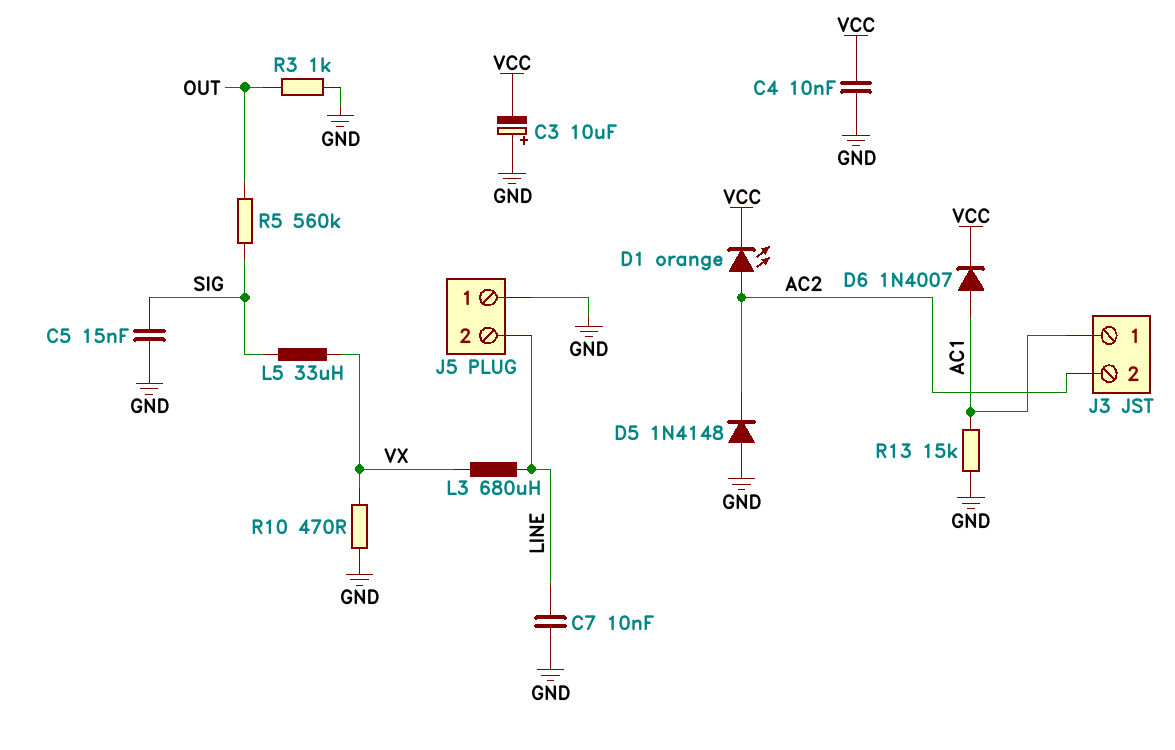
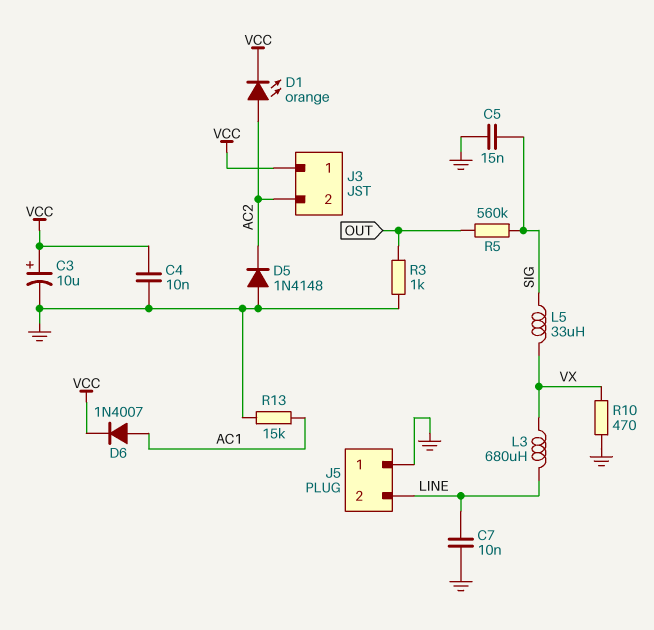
C3: 10uF (plus GND, minus VCC) -> 10uF (plus VCC, minus GND)
J3 pin 1: AC1 -> VCC

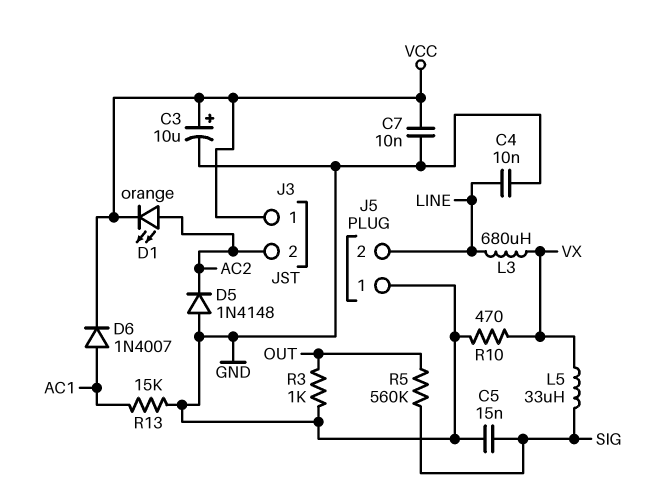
C4: 10nF (GND, VCC) -> 10nF (GND, LINE)
C7: 10nF (GND, LINE) -> 10nF (GND, VCC)

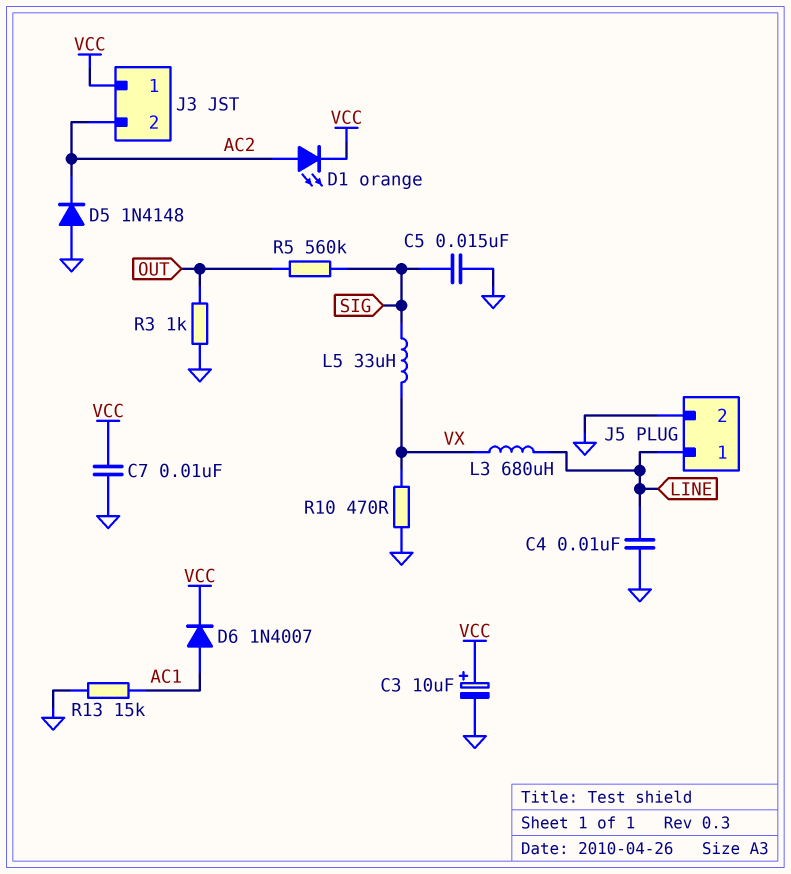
J5 pin 1: GND -> LINE
J5 pin 2: LINE -> GND

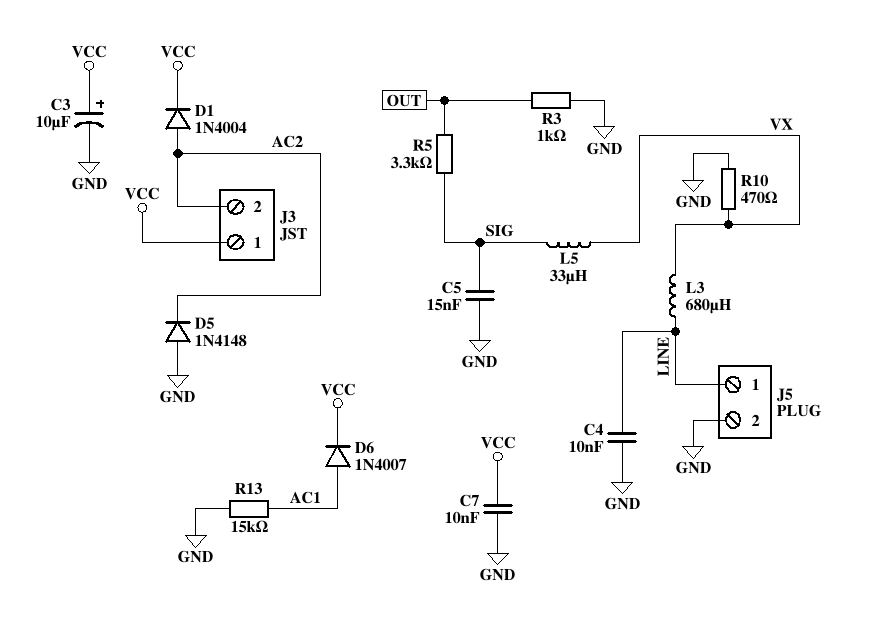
D1: LED orange (A AC2, K VCC) -> diode 1N4004 (A AC2, K VCC)
R5: 560k (OUT, SIG) -> 3.3k (OUT, SIG)

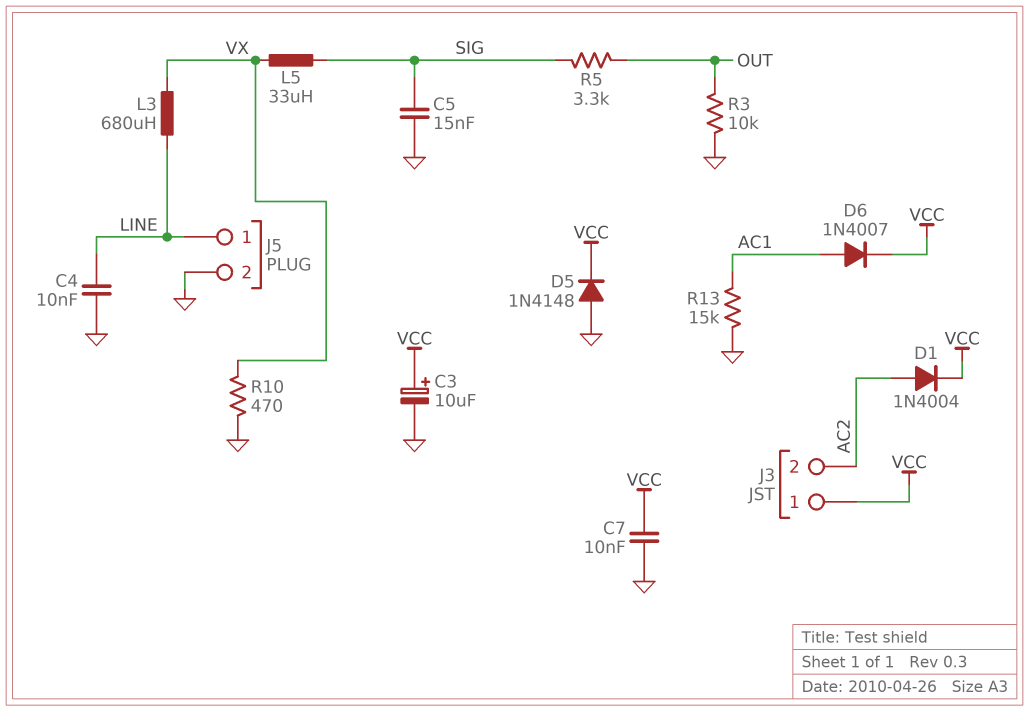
D5: diode 1N4148 (A GND, K AC2) -> diode 1N4148 (A GND, K VCC)
R3: 1k (GND, OUT) -> 10k (GND, OUT)

